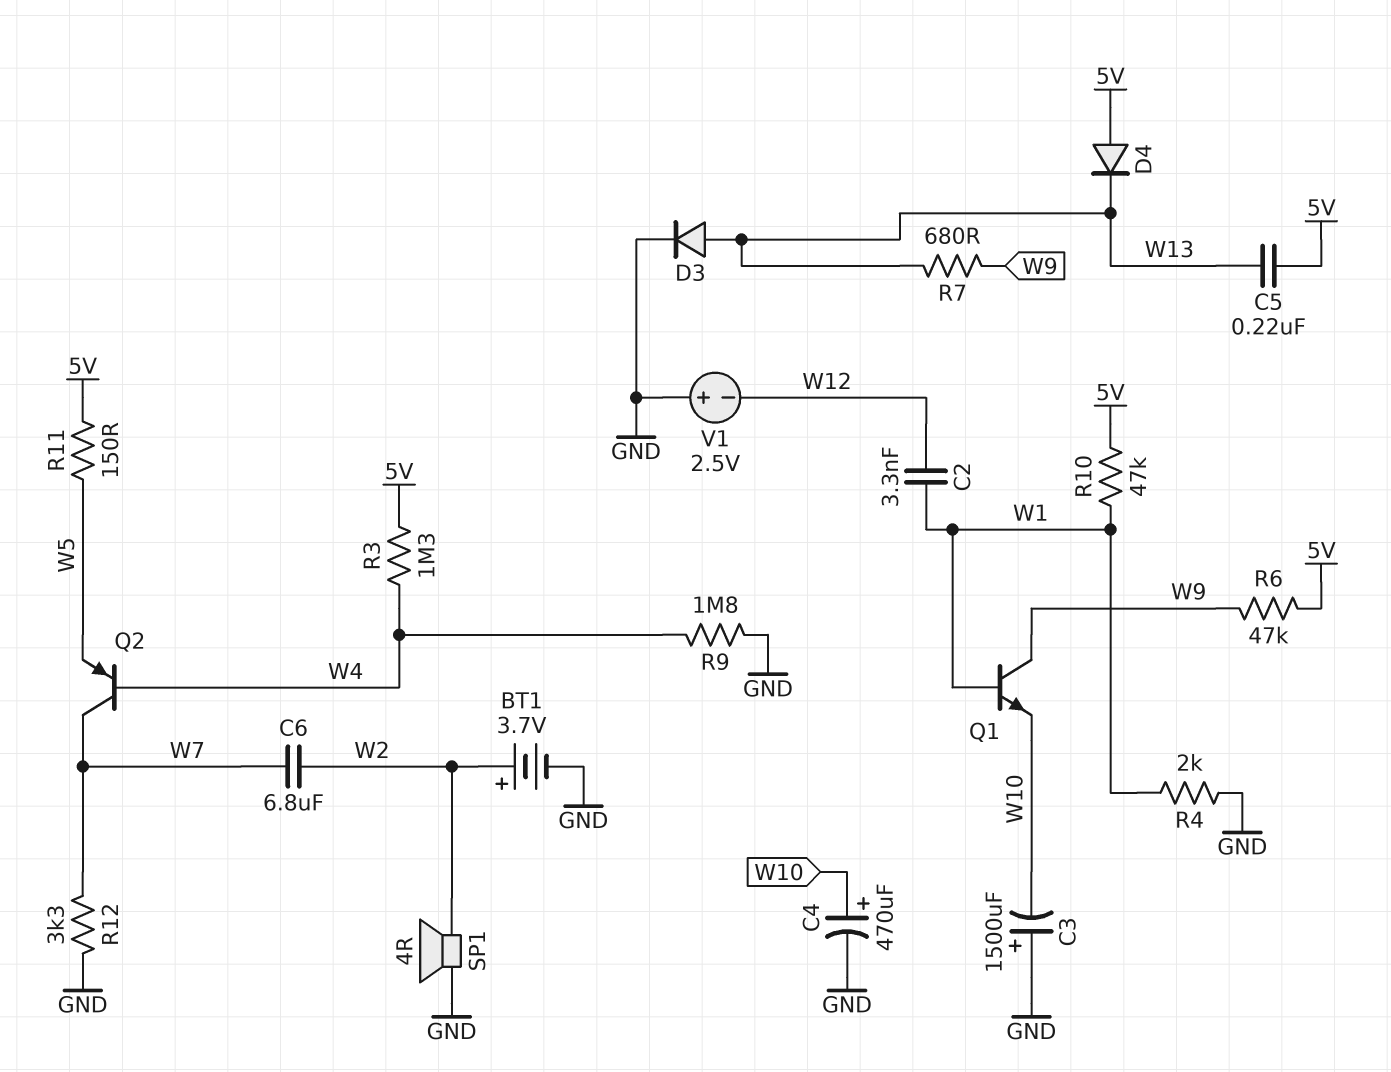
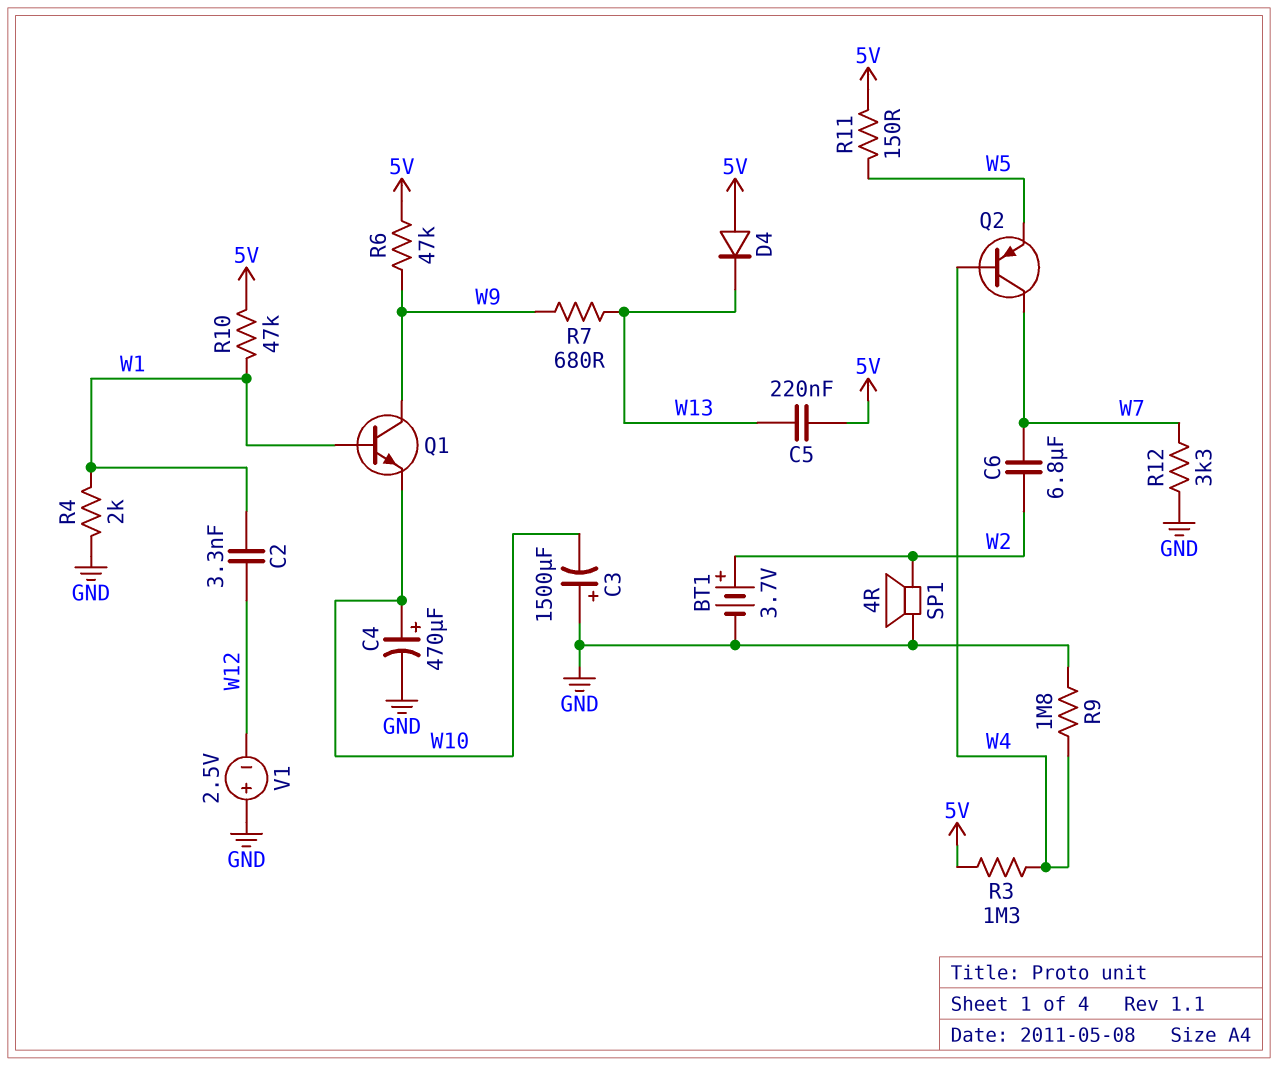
D3: diode (A W13, K GND) -> none

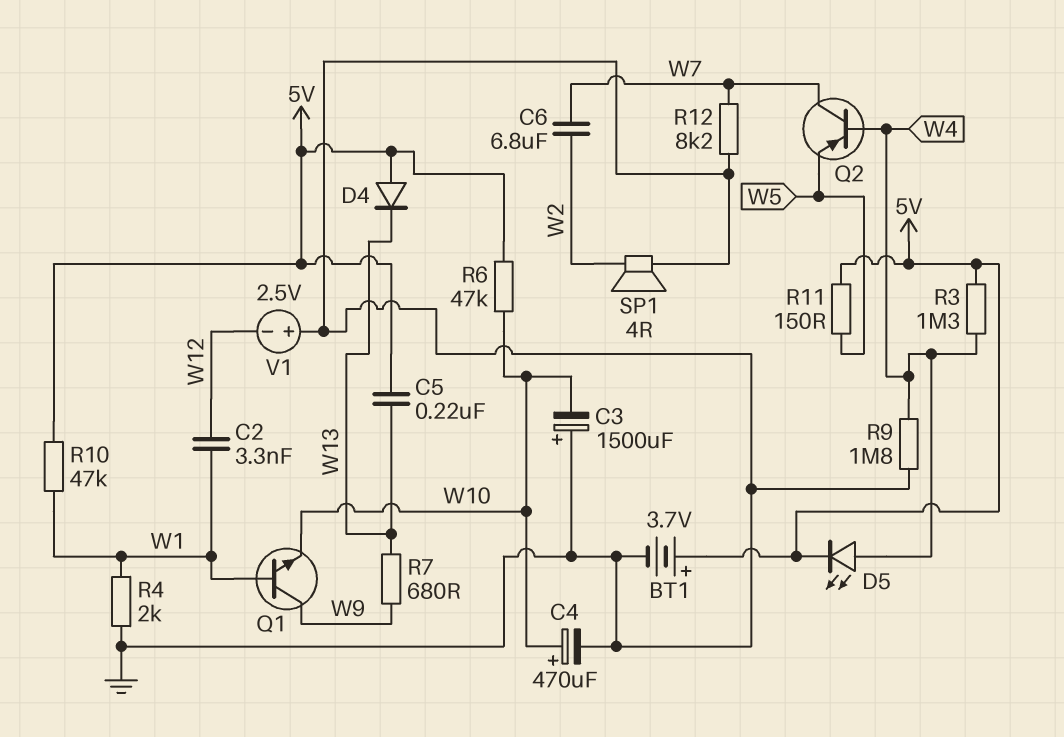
BT1: 3.7V (plus W2, minus GND) -> 3.7V (plus 5V, minus GND)
D5: none -> LED (A W4, K 5V)
R6: 47k (5V, W9) -> 47k (5V, W10)
R12: 3.3k (GND, W7) -> 8.2k (GND, W7)

